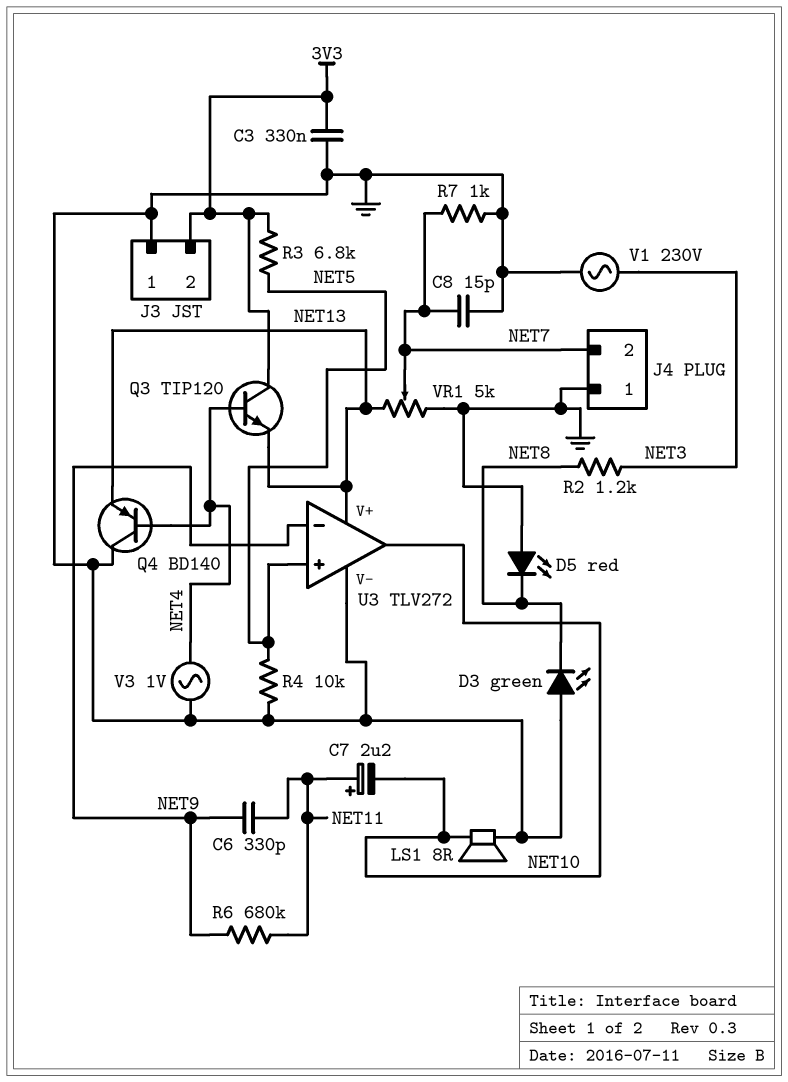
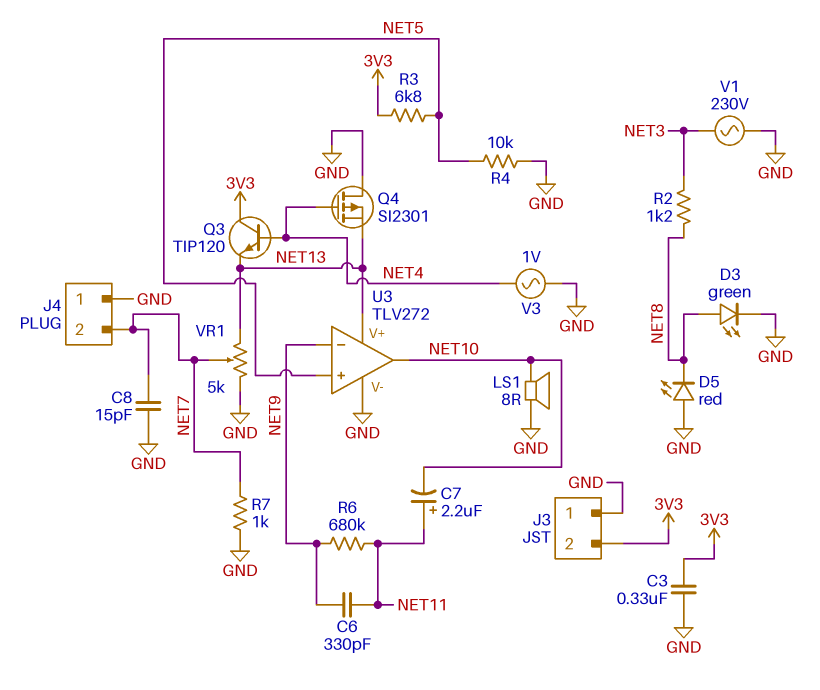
D3: LED green (A GND, K NET8) -> LED green (A NET8, K GND)
Q4: PNP BD140 (B NET4, C GND, E NET13) -> PMOS SI2301 (G NET4, D GND, S NET13)

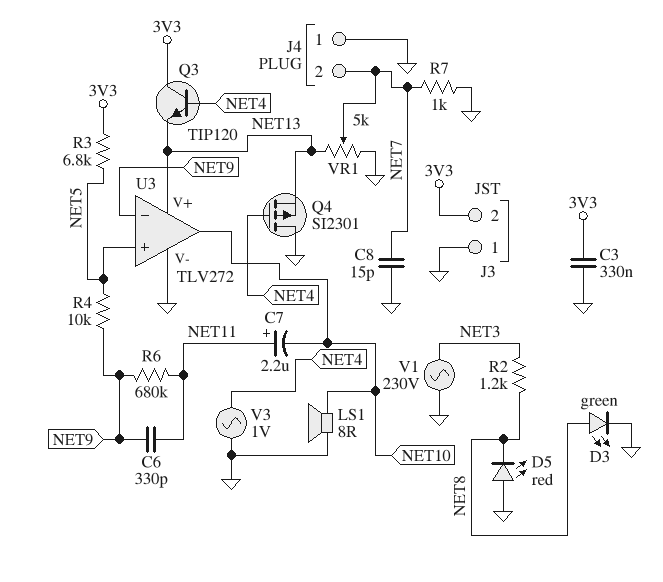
R4: 10k (GND, NET5) -> 10k (NET5, NET9)

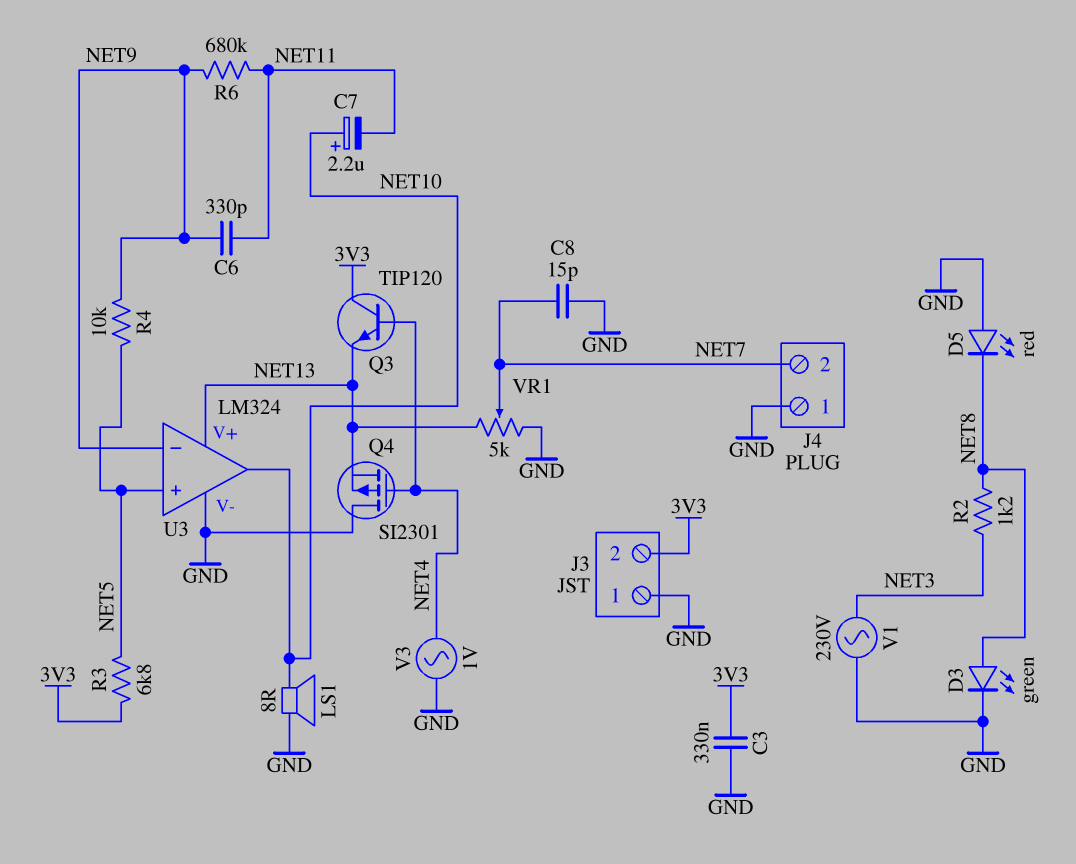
C7: 2.2uF (plus NET11, minus NET10) -> 2.2uF (plus NET10, minus NET11)
R7: 1k (GND, NET7) -> none
U3: TLV272 -> LM324

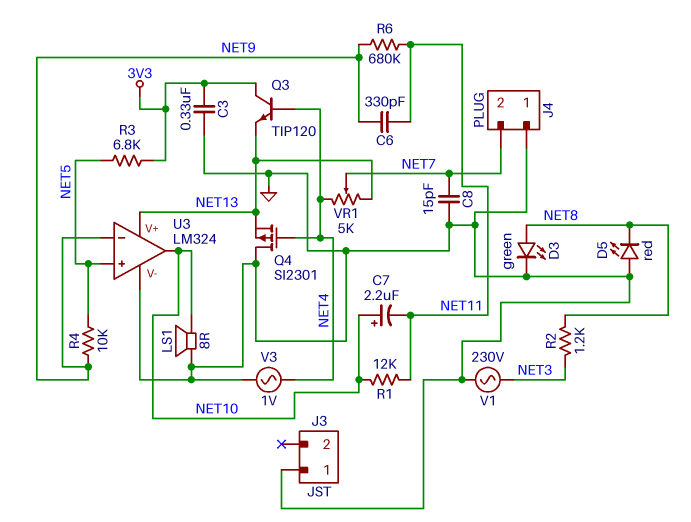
J3 pin 2: 3V3 -> none
R1: none -> 12k (NET10, NET11)
VR1: 5k (GND, NET13, wiper NET7) -> 5k (NET4, NET13, wiper NET7)

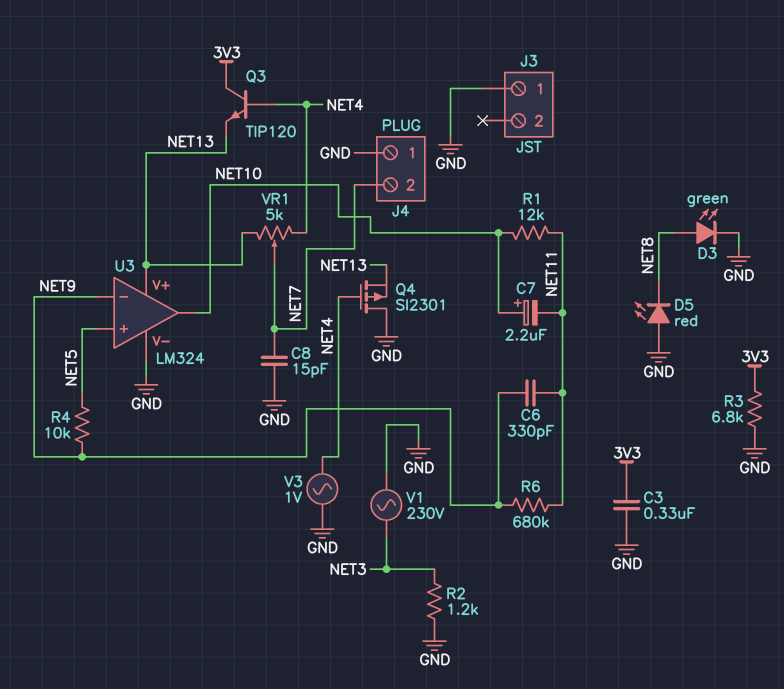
LS1: speaker 8R (GND, NET10) -> none
R2: 1.2k (NET3, NET8) -> 1.2k (GND, NET3)
R3: 6.8k (3V3, NET5) -> 6.8k (3V3, GND)

